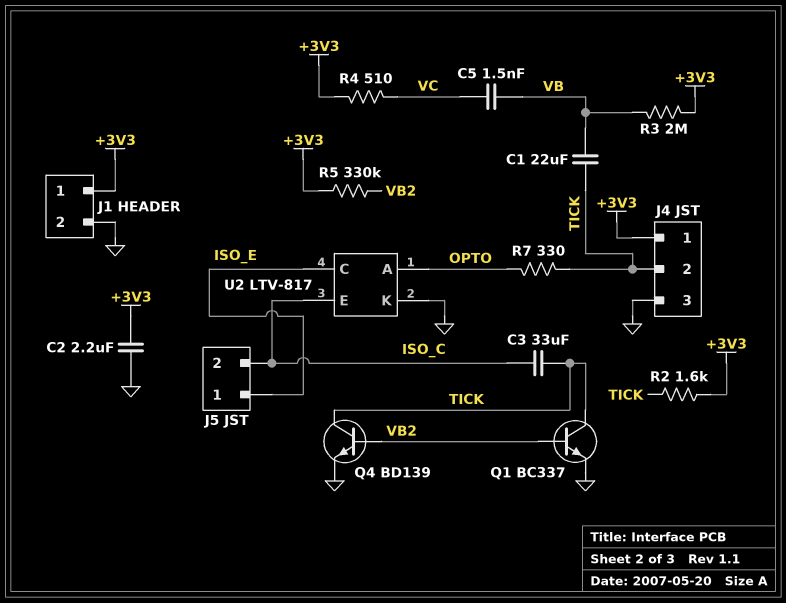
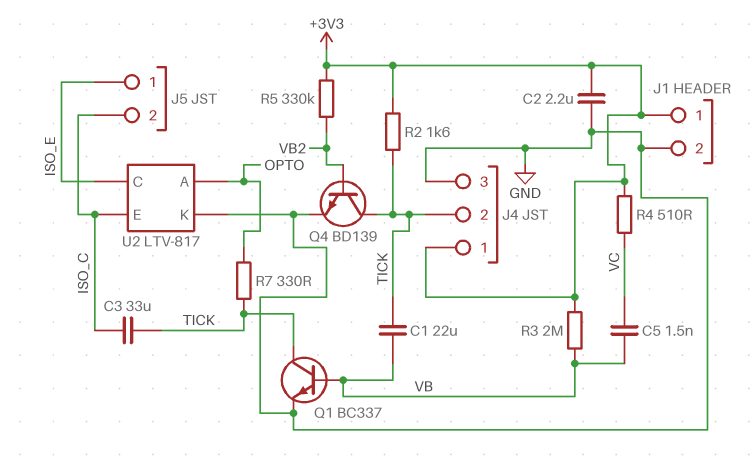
Q1: NPN BC337 (B VB2, C TICK, E GND) -> NPN BC337 (B VB, C TICK, E GND)

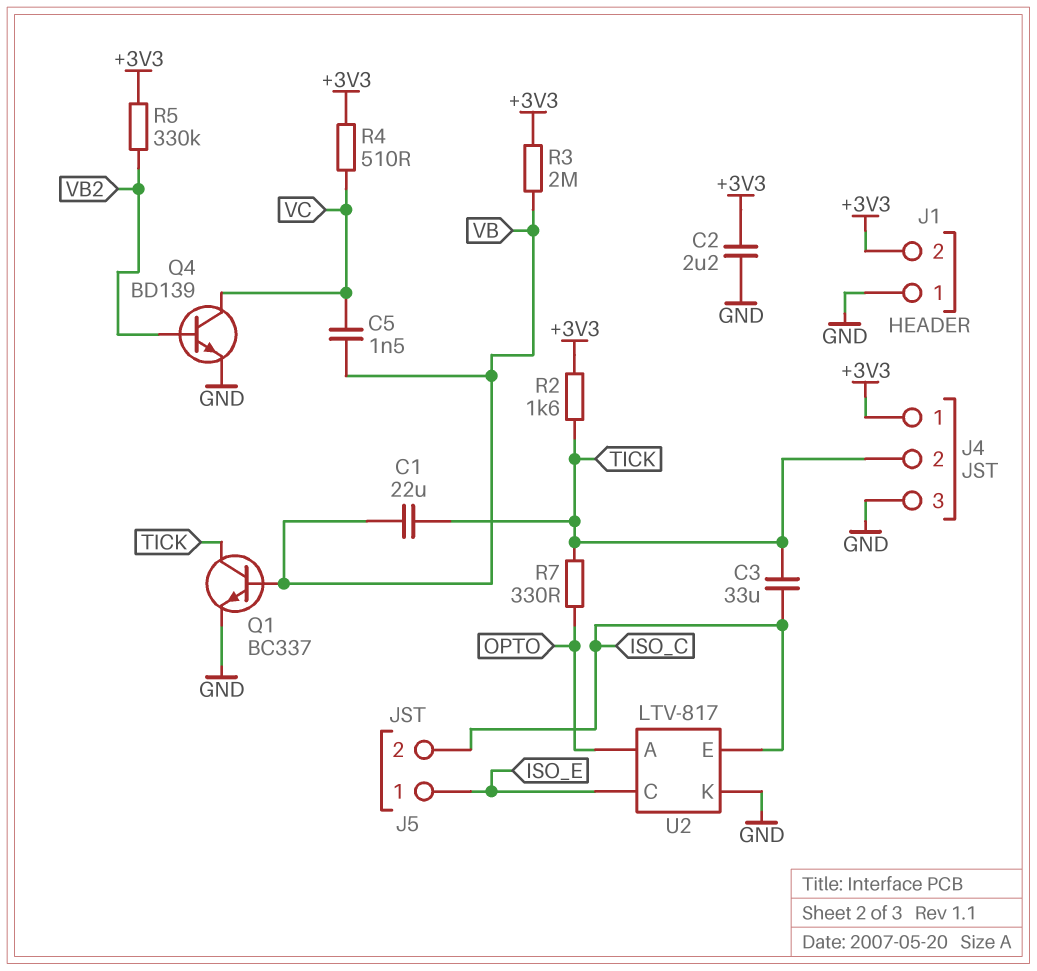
J1 pin 1: +3V3 -> GND
J1 pin 2: GND -> +3V3
Q4: NPN BD139 (B VB2, C TICK, E GND) -> NPN BD139 (B VB2, C VC, E GND)

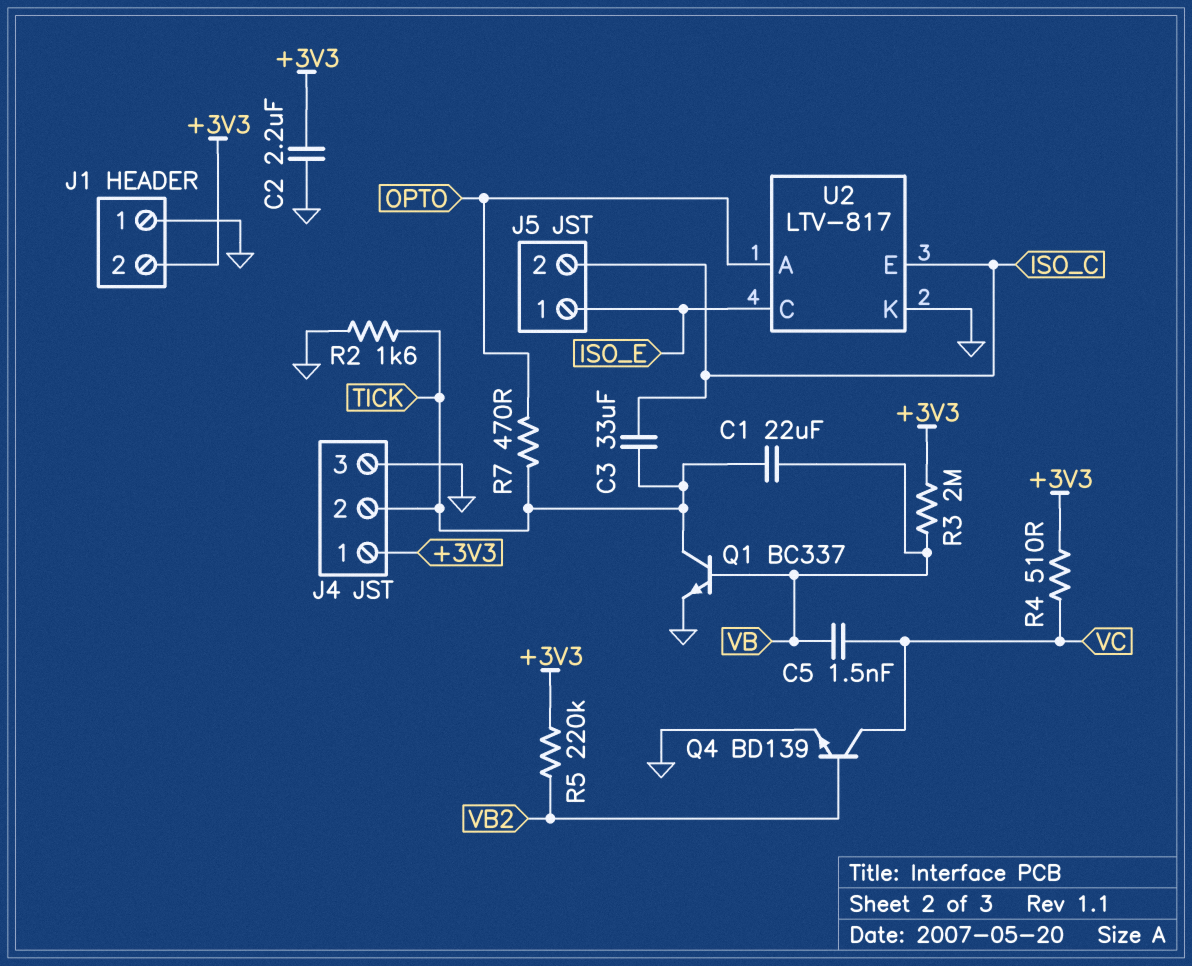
R2: 1.6k (+3V3, TICK) -> 1.6k (GND, TICK)
R5: 330k (+3V3, VB2) -> 220k (+3V3, VB2)
R7: 330 (OPTO, TICK) -> 470 (OPTO, TICK)

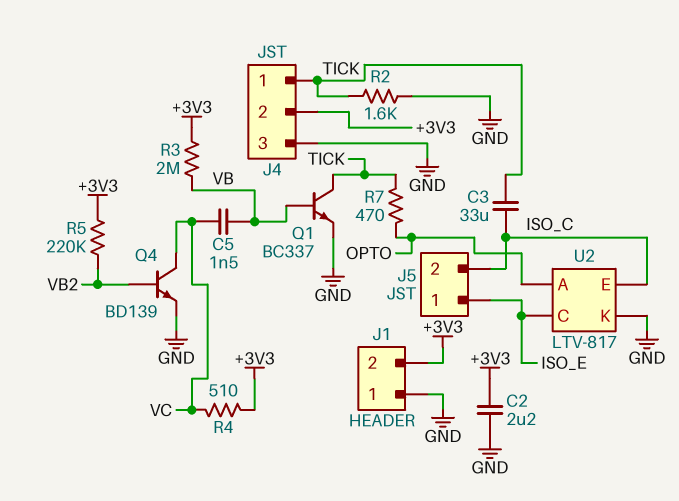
C1: 22uF (TICK, VB) -> none
J4 pin 1: +3V3 -> TICK
J4 pin 2: TICK -> +3V3

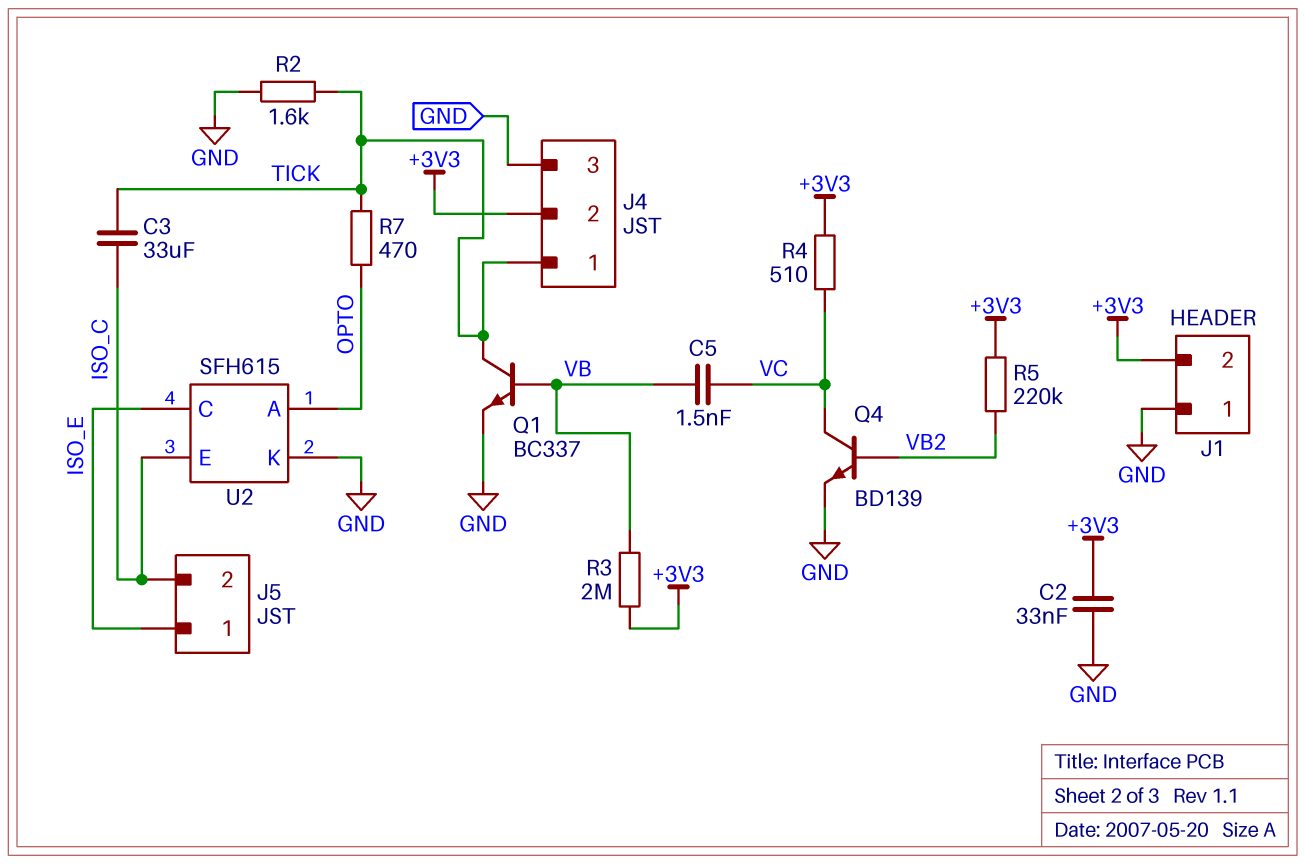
C2: 2.2uF (+3V3, GND) -> 33nF (+3V3, GND)
U2: LTV-817 -> SFH615

